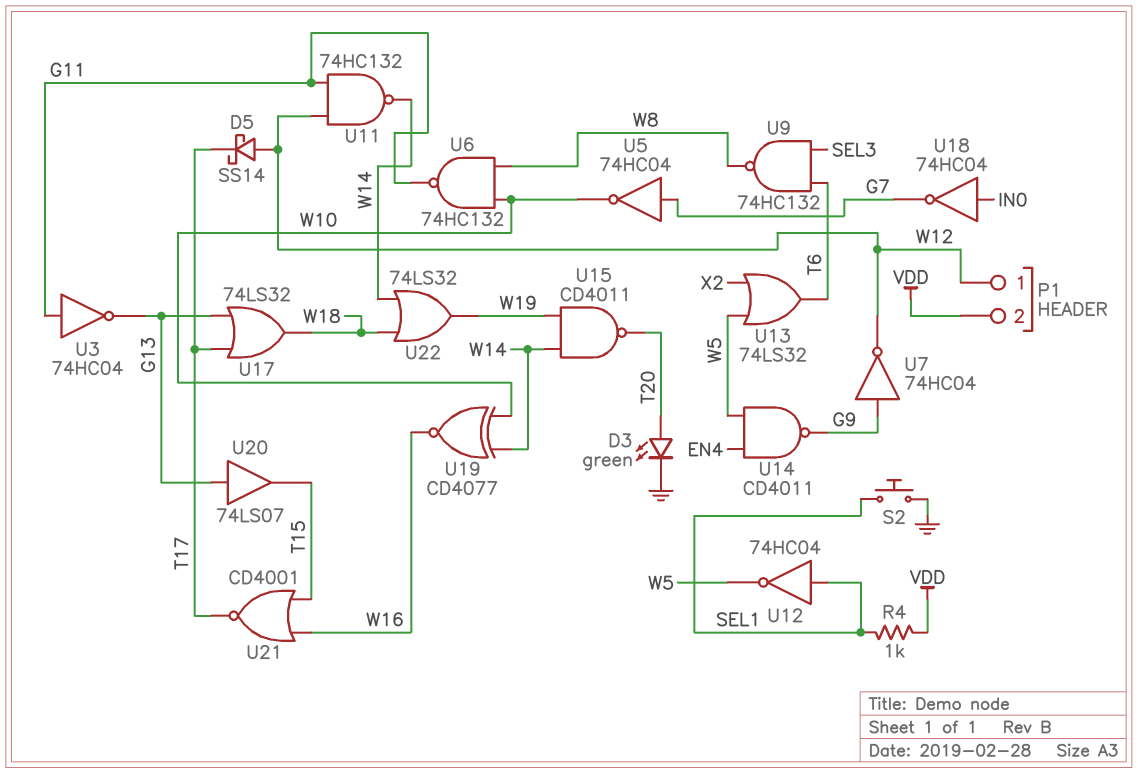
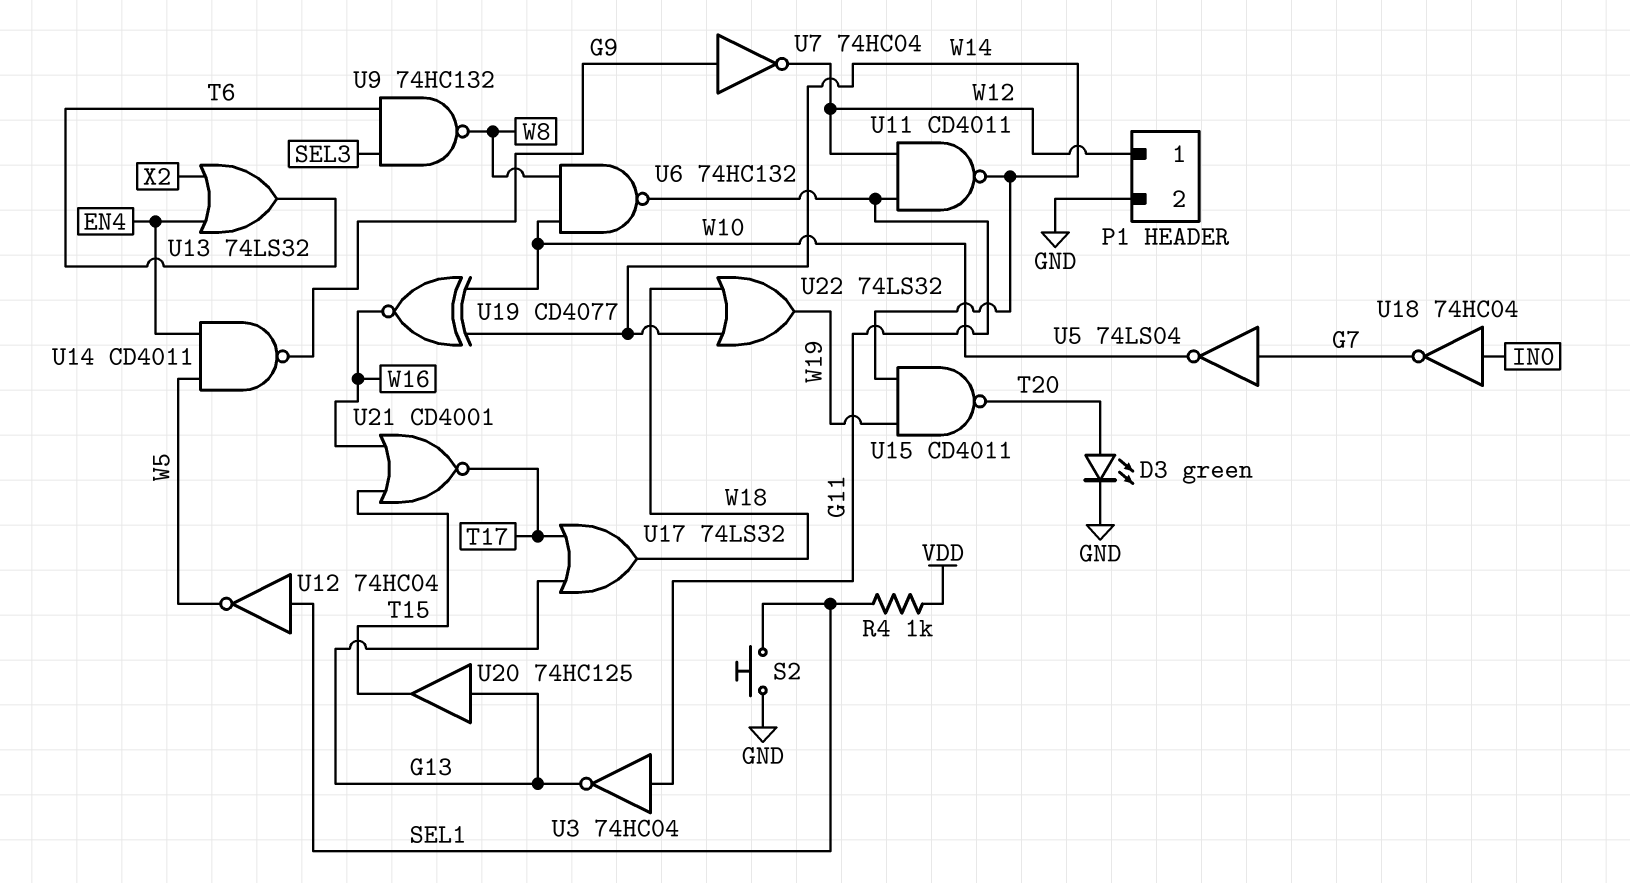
D5: schottky SS14 (A W12, K T17) -> none
P1 pin 2: VDD -> GND
U5: NOT 74HC04 (in G7, out W10) -> NOT 74LS04 (in G7, out W10)
U11: NAND 74HC132 (in G11, in W12, out W14) -> NAND CD4011 (in G11, in W12, out W14)
U13: OR 74LS32 (in W5, in X2, out T6) -> OR 74LS32 (in EN4, in X2, out T6)
U20: buffer 74LS07 (in G13, out T15) -> buffer 74HC125 (in G13, out T15)

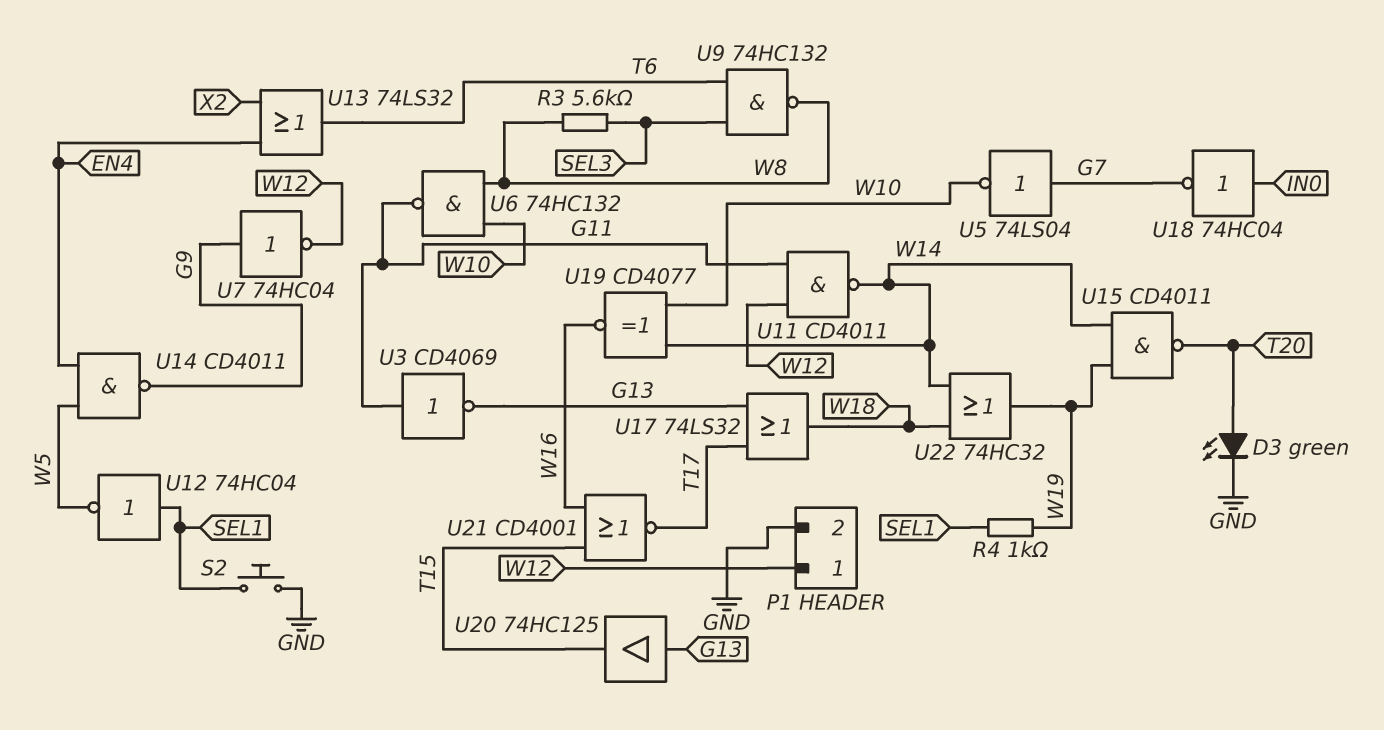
R3: none -> 5.6k (SEL3, W8)
R4: 1k (SEL1, VDD) -> 1k (SEL1, W19)
U3: NOT 74HC04 (in G11, out G13) -> NOT CD4069 (in G11, out G13)
U22: OR 74LS32 (in W14, in W18, out W19) -> OR 74HC32 (in W14, in W18, out W19)

